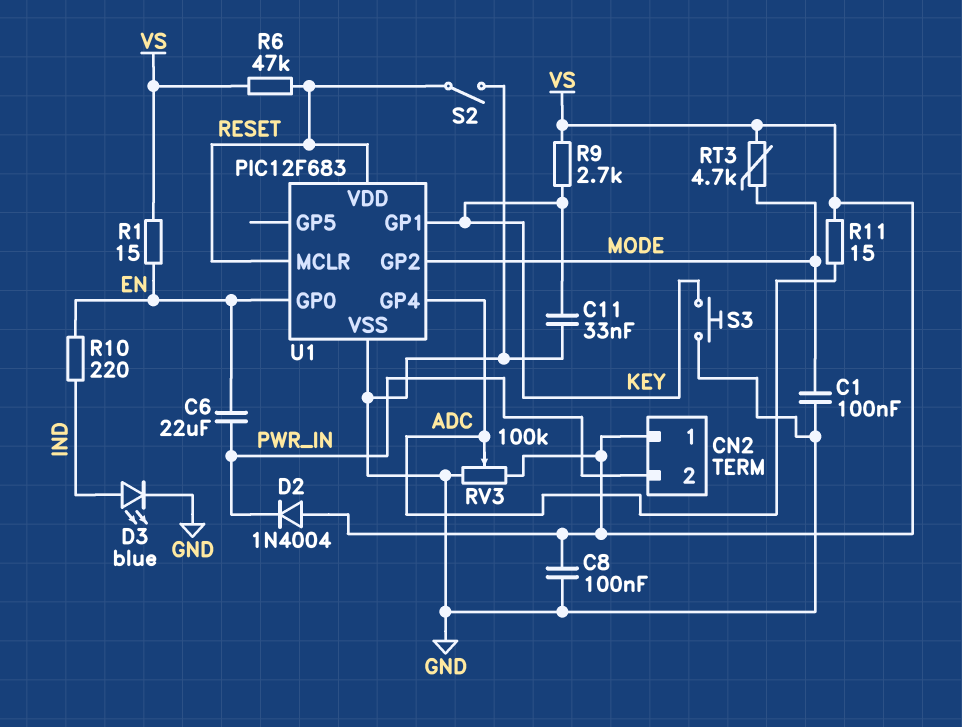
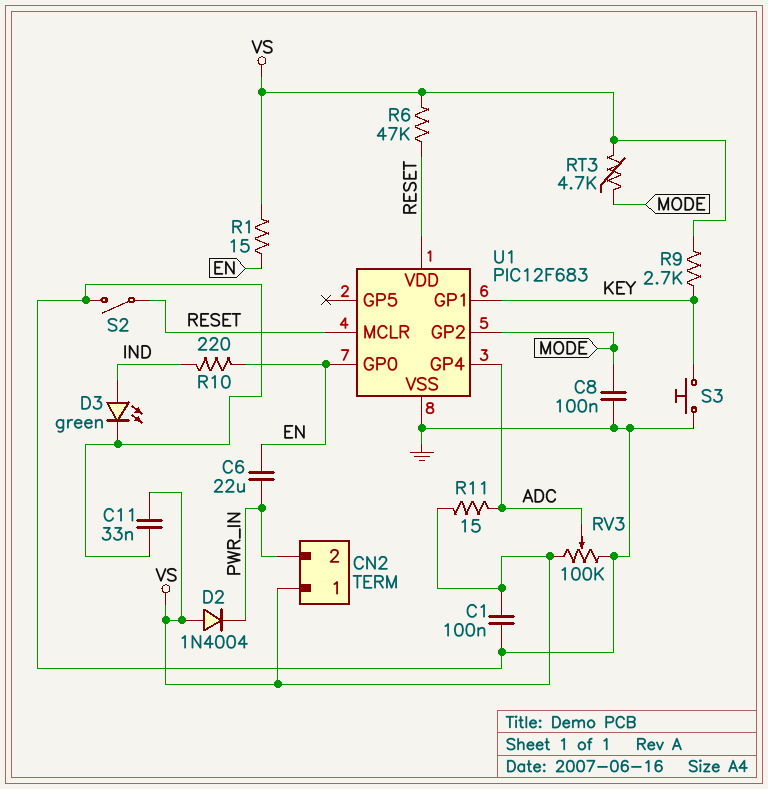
C1: 100nF (GND, MODE) -> 100nF (GND, VS)
C8: 100nF (GND, VS) -> 100nF (GND, MODE)
C11: 33nF (GND, KEY) -> 33nF (GND, VS)
D3: LED blue (A IND, K GND) -> LED green (A IND, K GND)

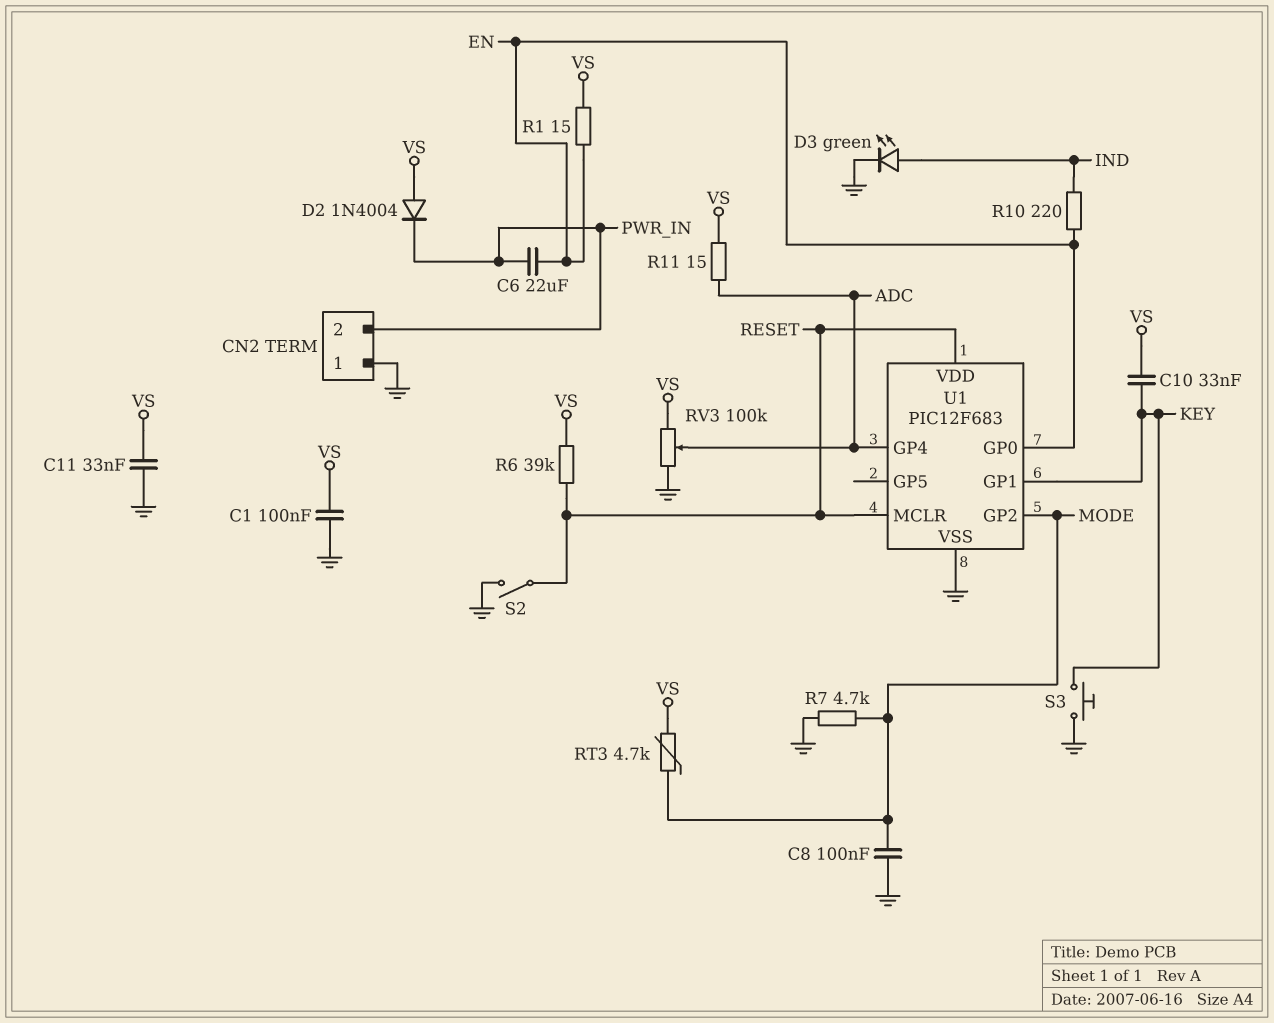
C10: none -> 33nF (KEY, VS)
CN2 pin 1: VS -> GND
R6: 47k (RESET, VS) -> 39k (RESET, VS)
R7: none -> 4.7k (GND, MODE)
R9: 2.7k (KEY, VS) -> none

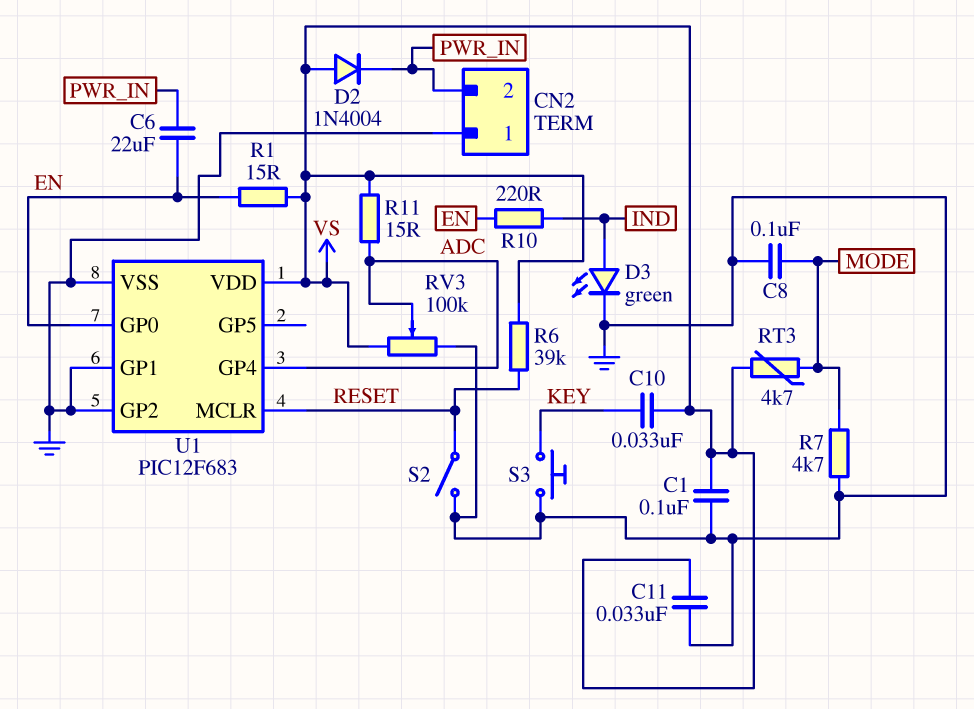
U1 pin GP1: KEY -> GND
U1 pin GP2: MODE -> GND
U1 pin VDD: RESET -> VS

